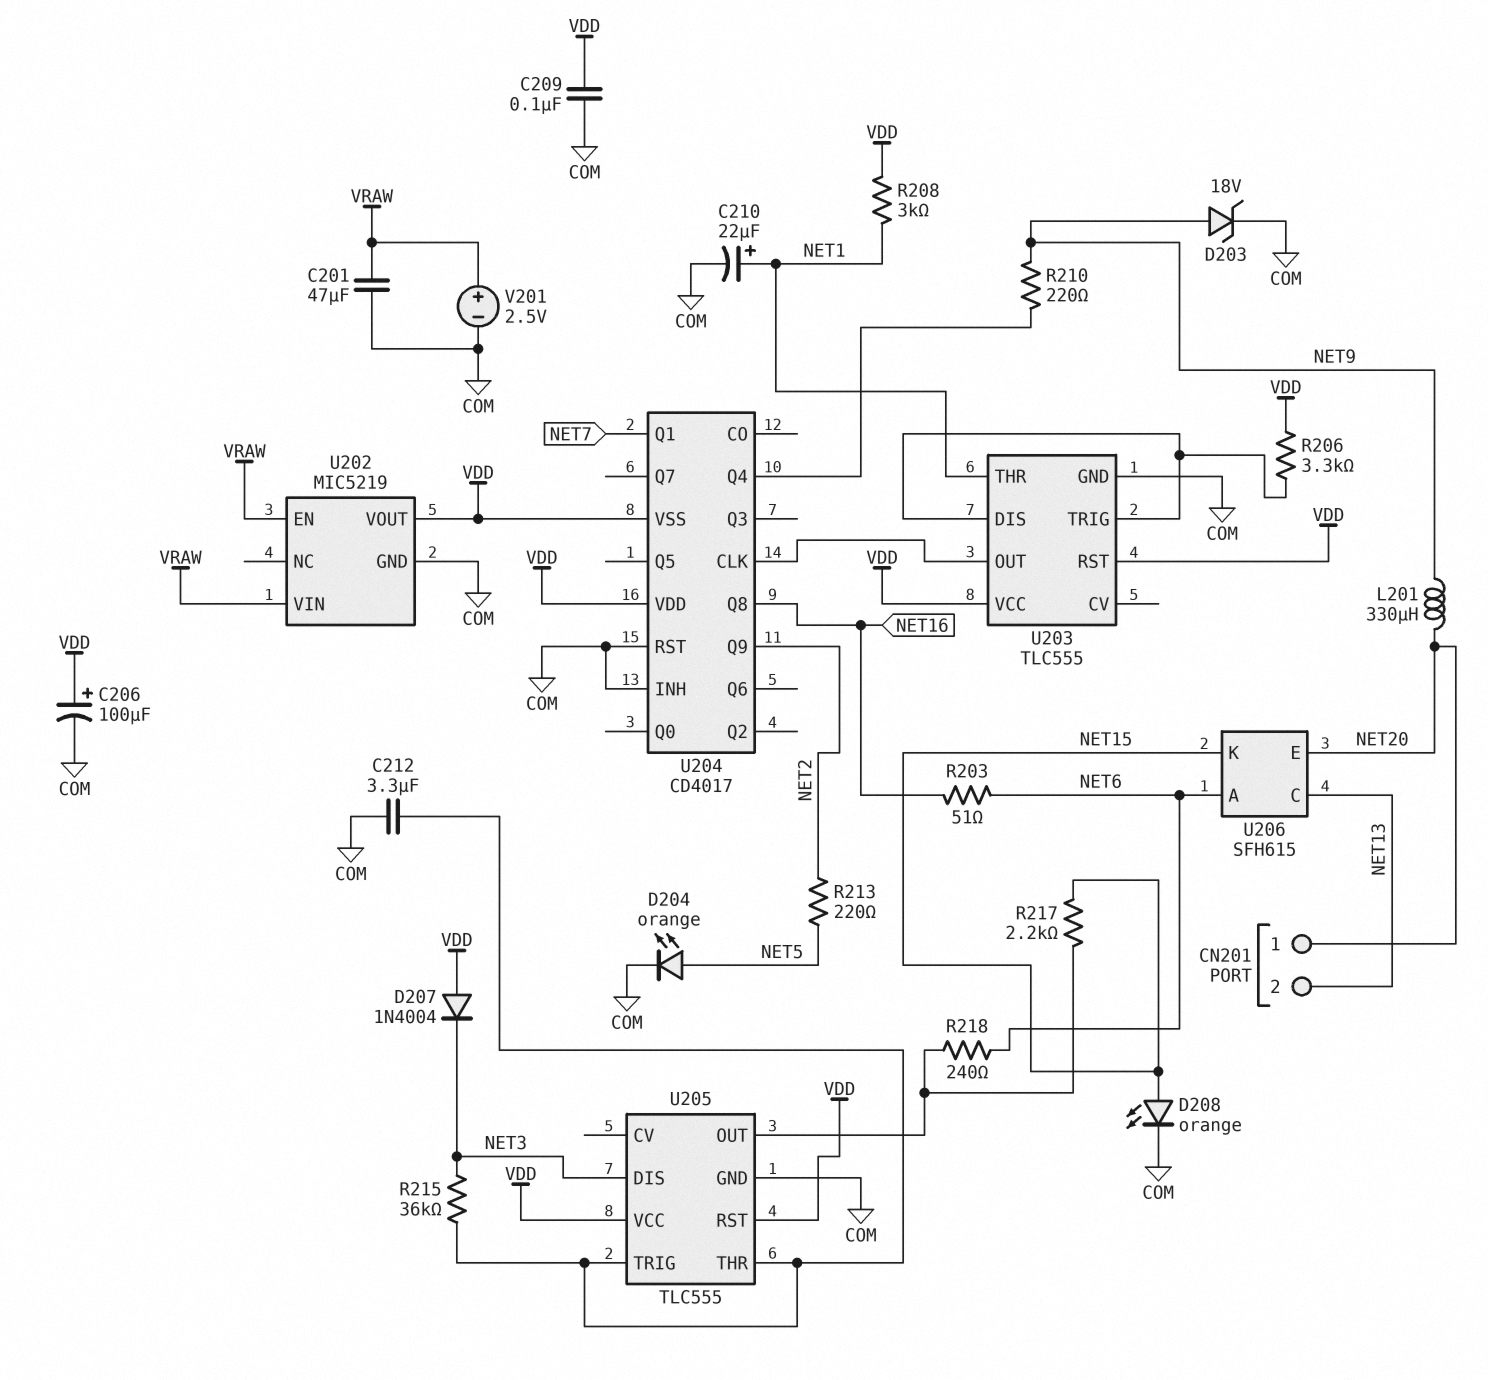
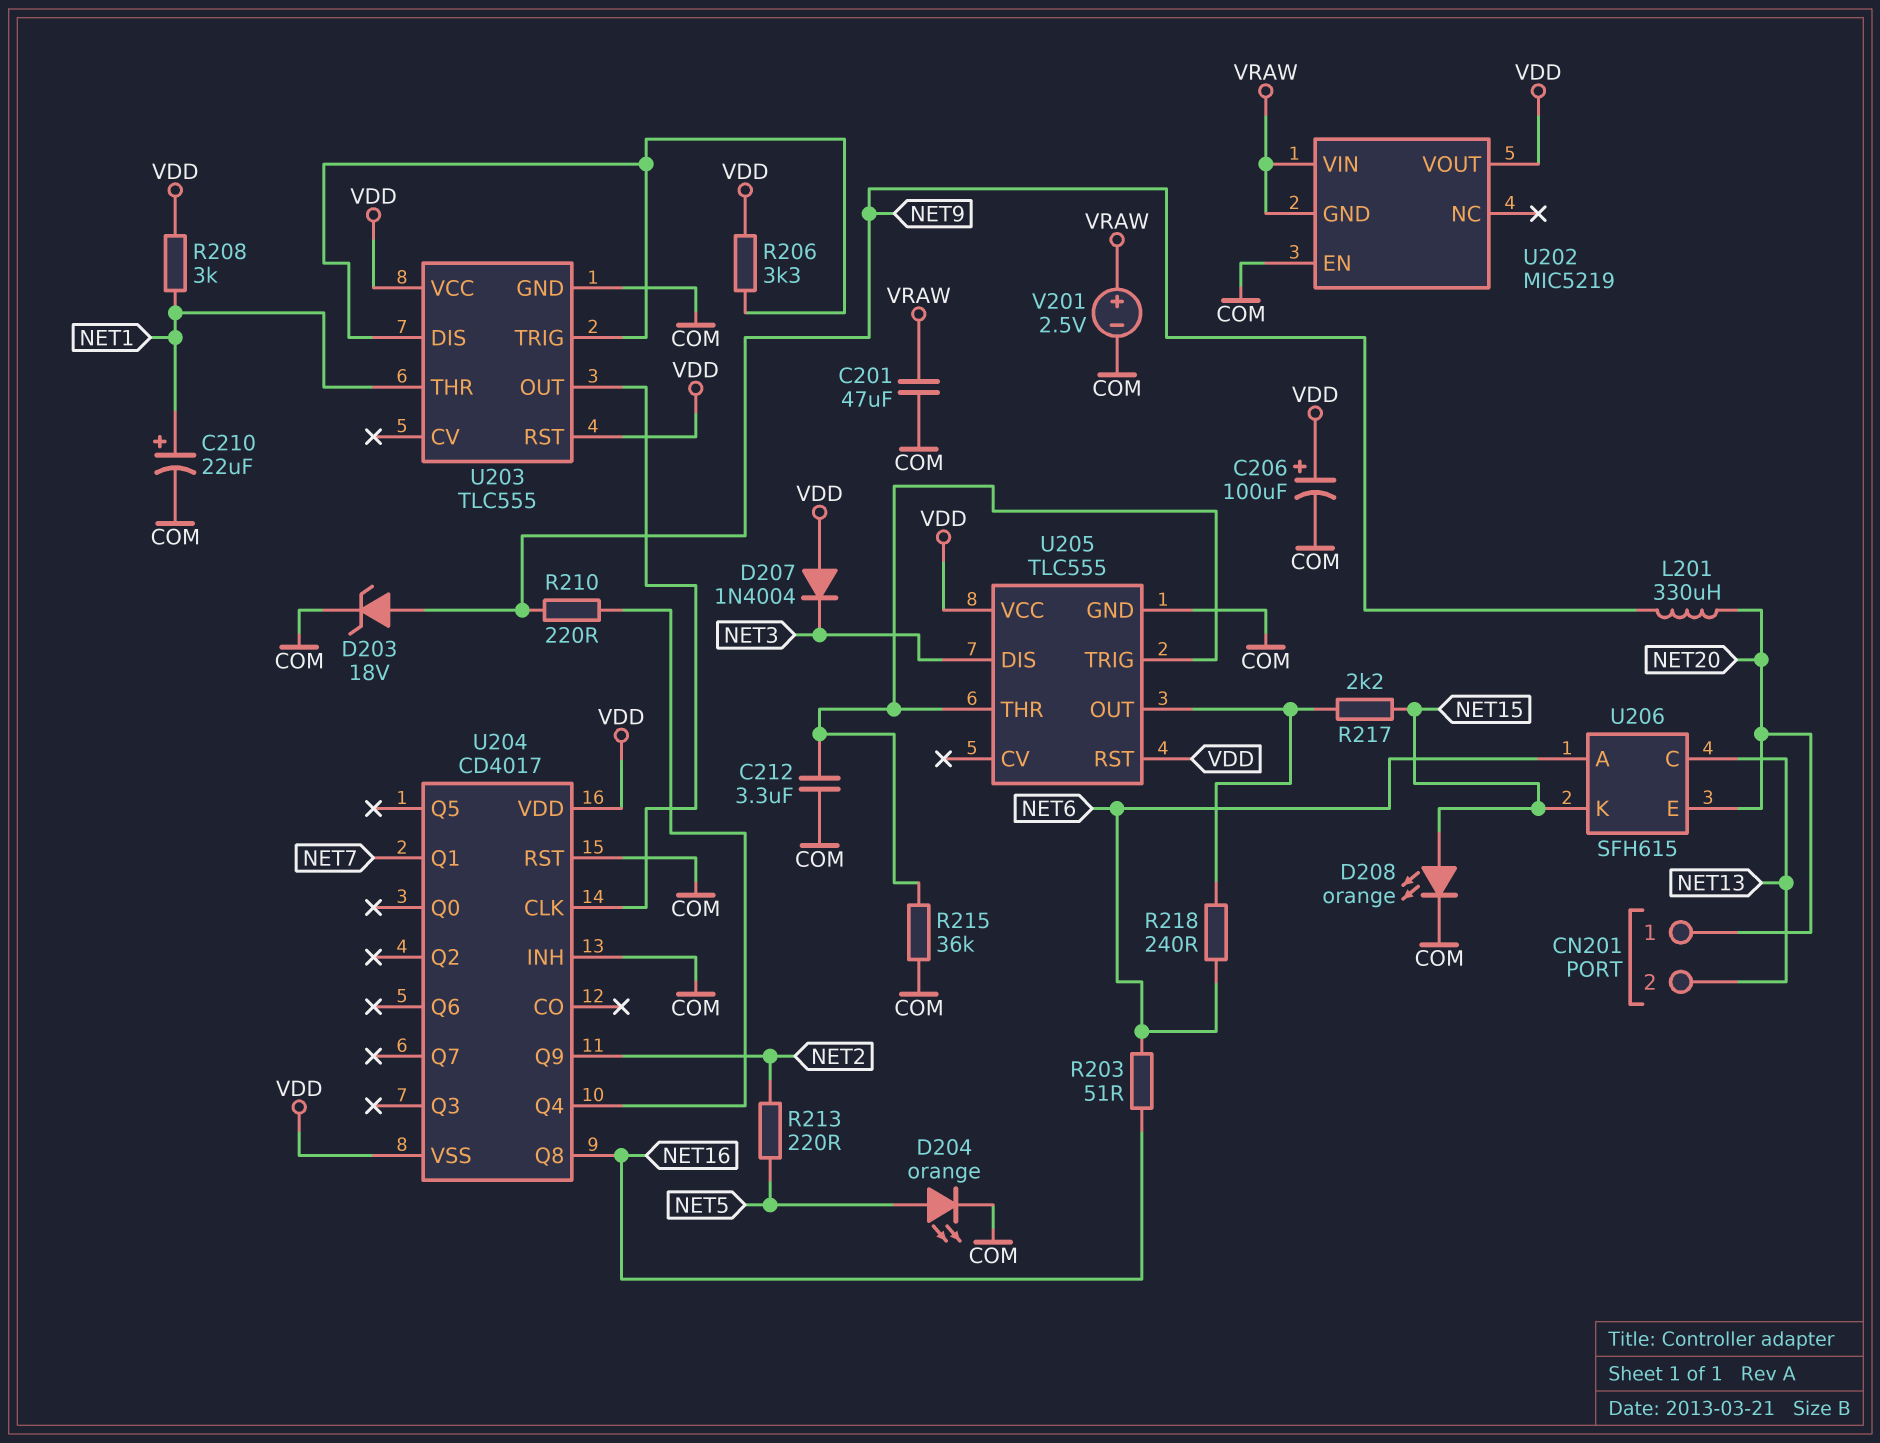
C209: 100nF (COM, VDD) -> none
R215: 36k (NET3, U205/THR) -> 36k (COM, U205/THR)
U202 pin EN: VRAW -> COM
U202 pin GND: COM -> VRAW

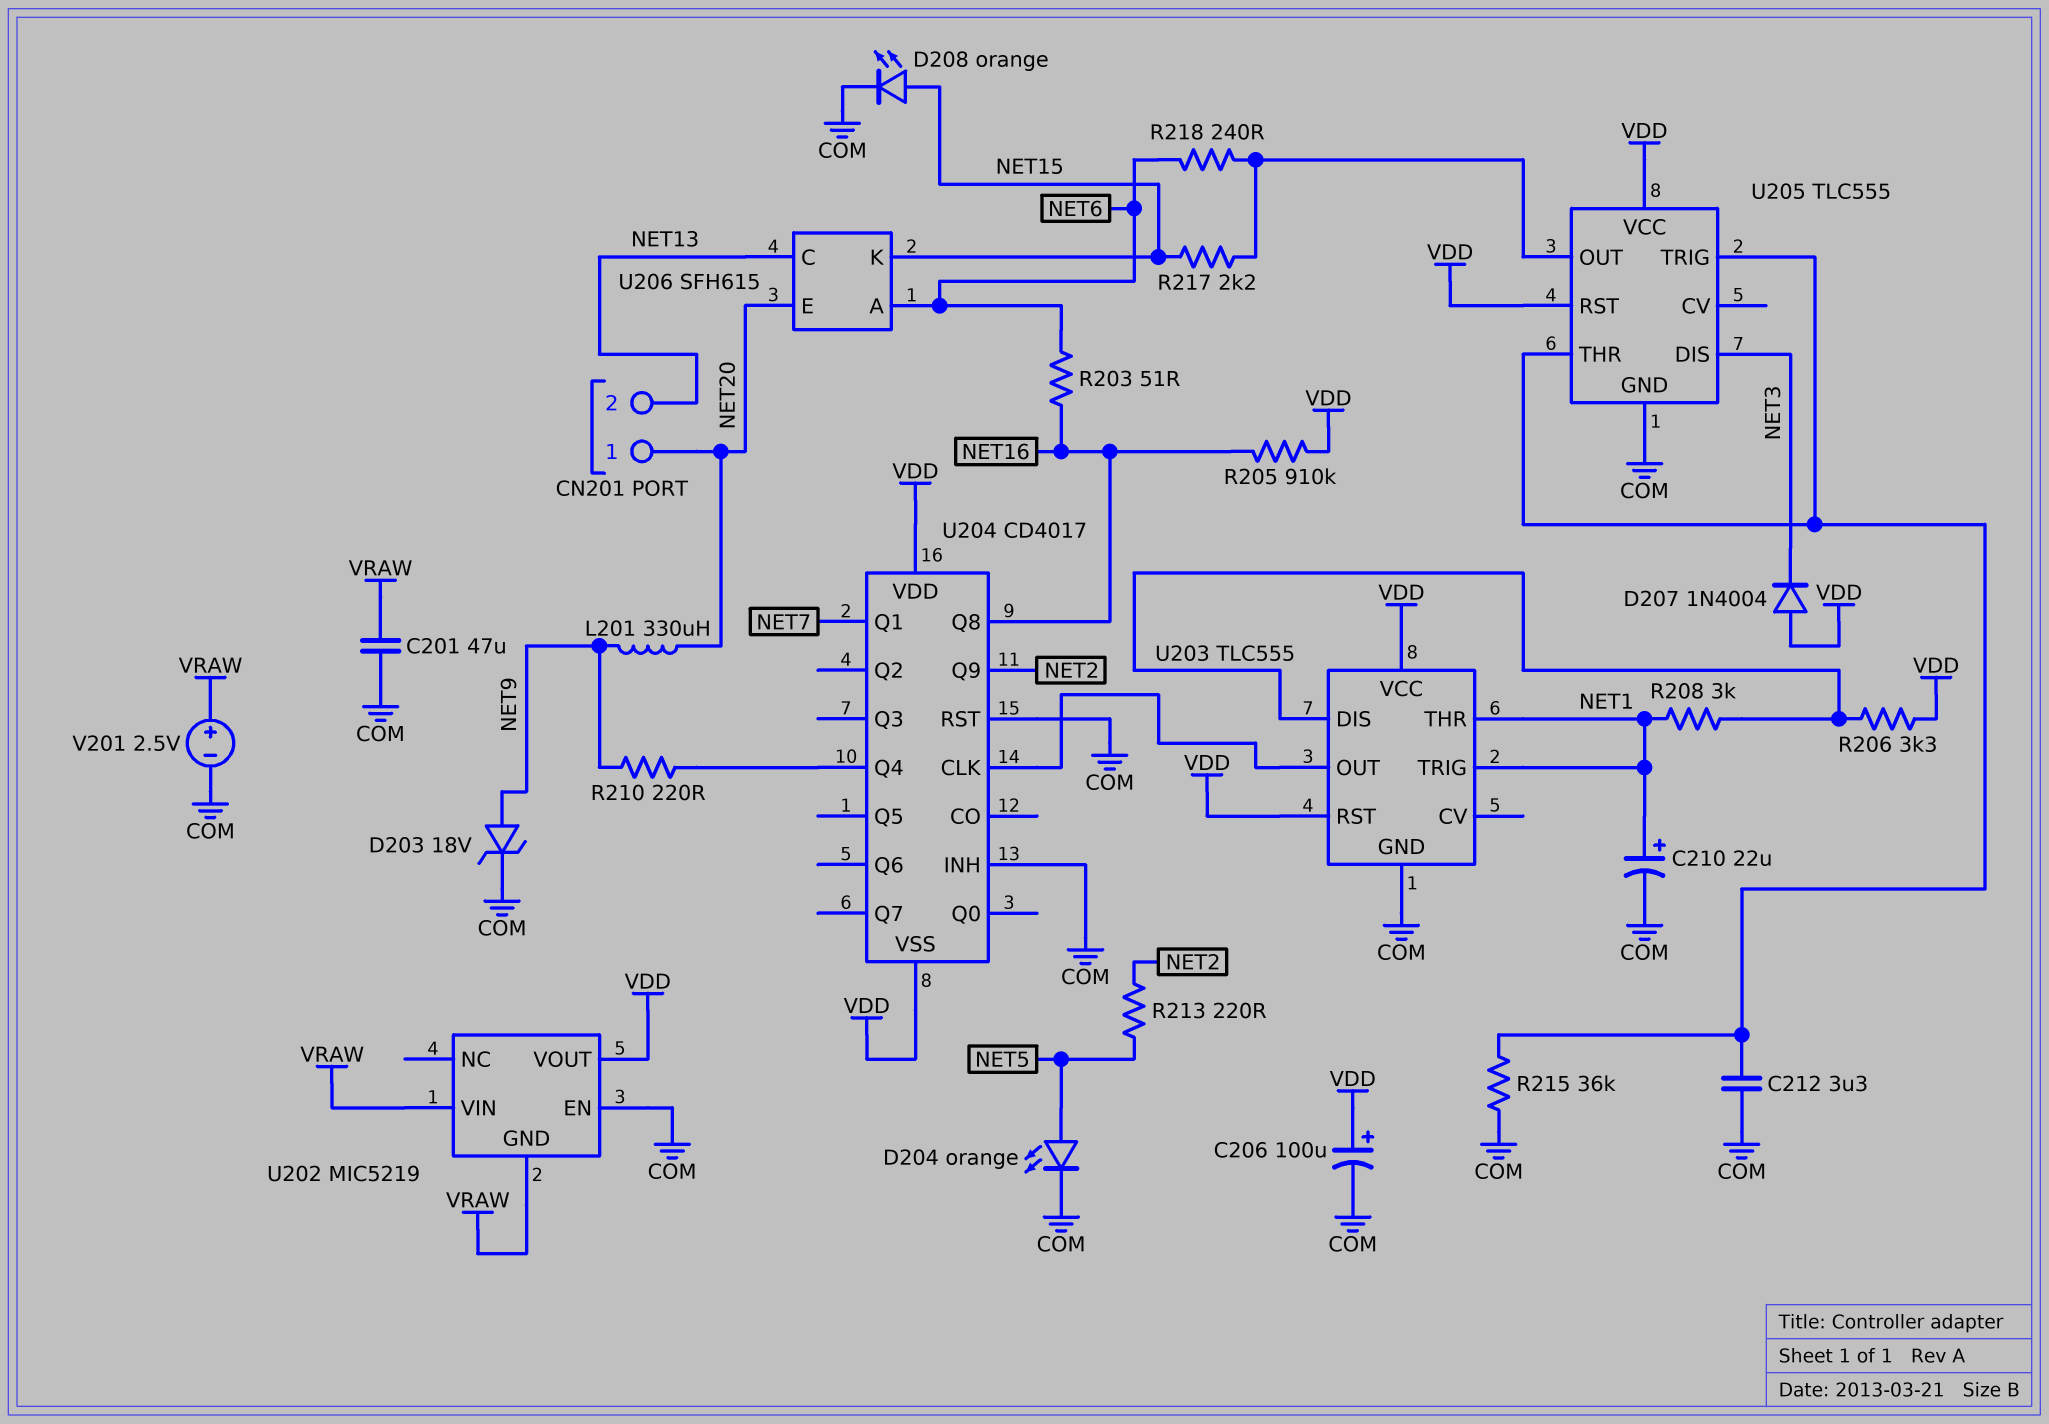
R205: none -> 910k (NET16, VDD)
R208: 3k (NET1, VDD) -> 3k (NET1, U203/DIS)
U203 pin TRIG: U203/DIS -> NET1

